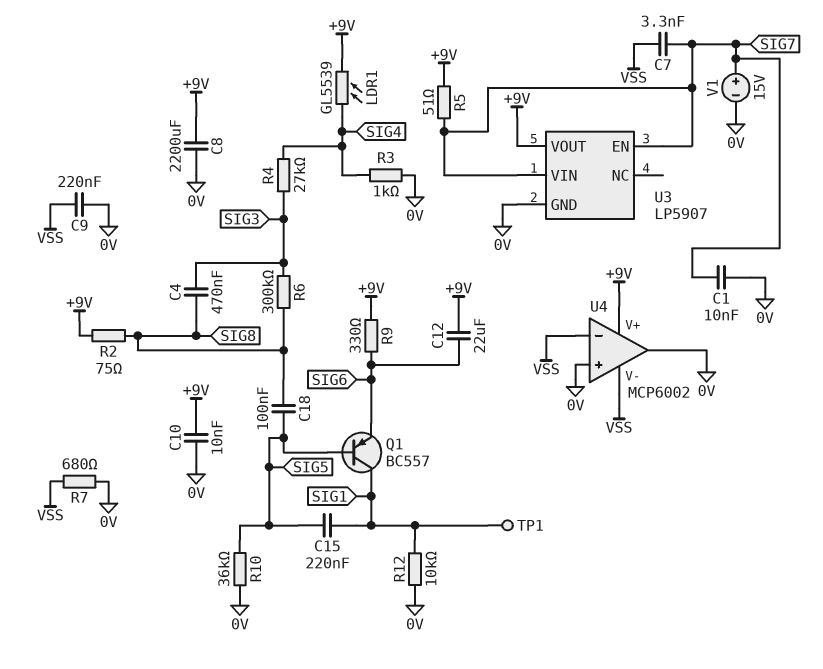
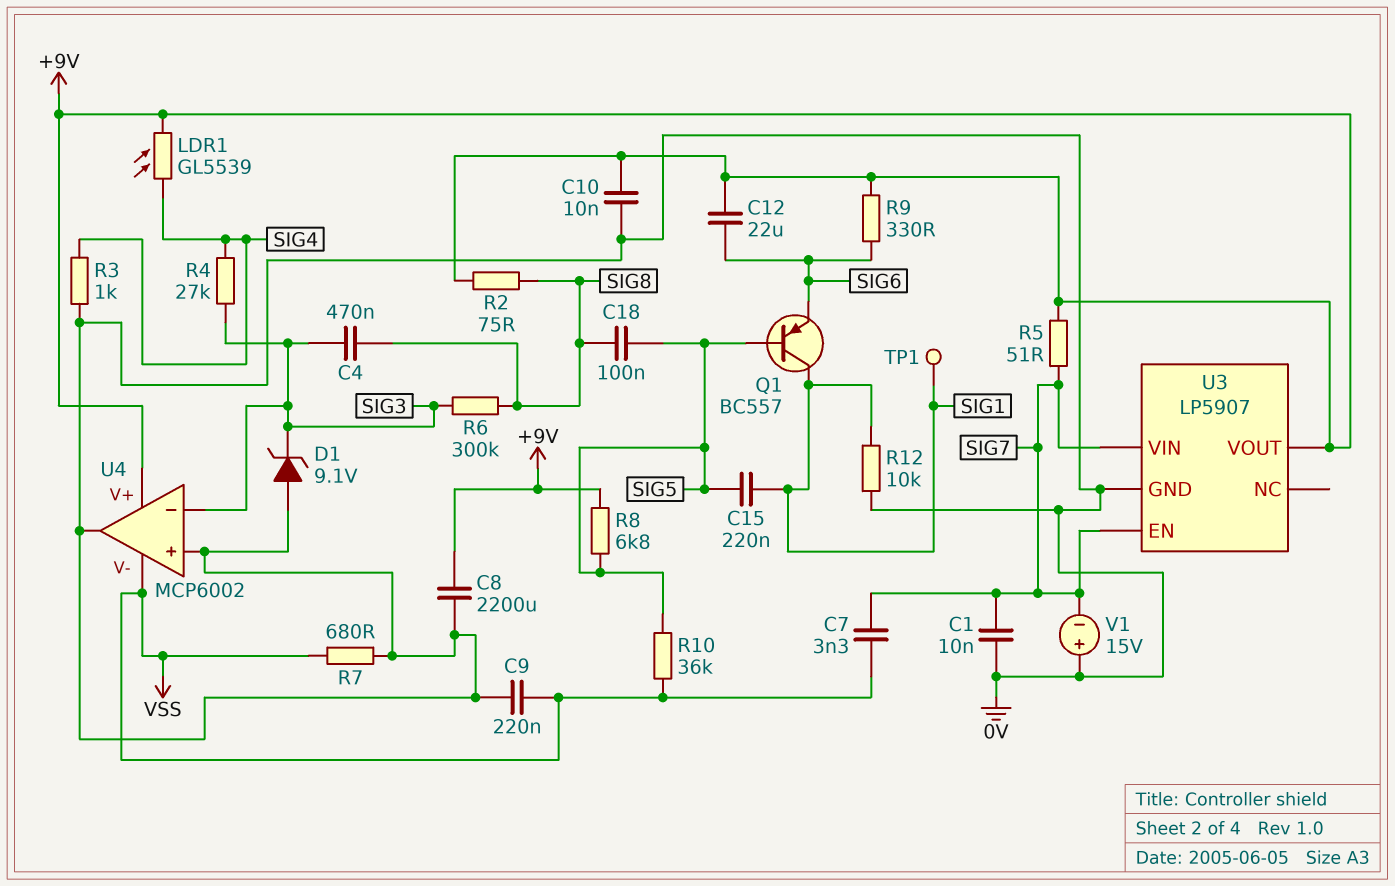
D1: none -> zener 9.1V (A 0V, K SIG3)
R8: none -> 6.8k (+9V, SIG5)
R10: 36k (0V, SIG5) -> 36k (SIG5, VSS)
U4 pin in-: VSS -> SIG3
V1: 15V (plus SIG7, minus 0V) -> 15V (plus 0V, minus SIG7)

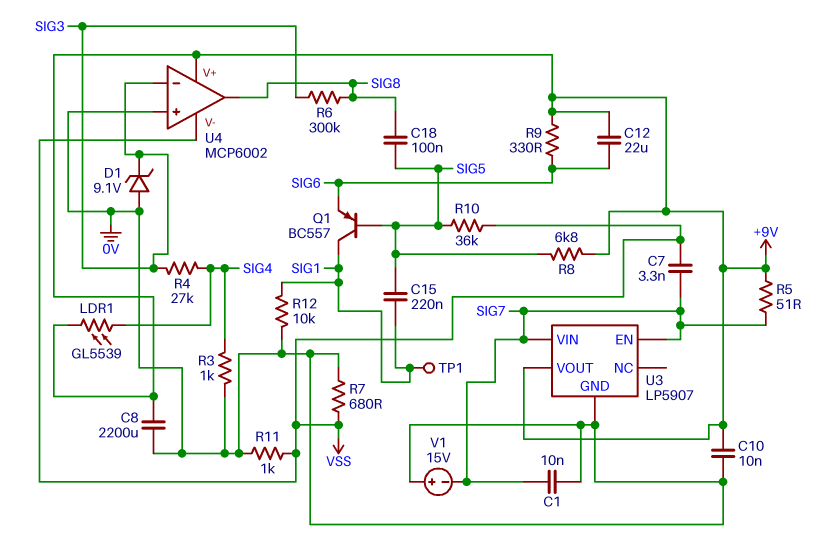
C4: 470nF (SIG3, SIG8) -> none
C9: 220nF (0V, VSS) -> none
R2: 75 (+9V, SIG8) -> none
R11: none -> 1k (0V, VSS)
U4 pin out: 0V -> SIG8

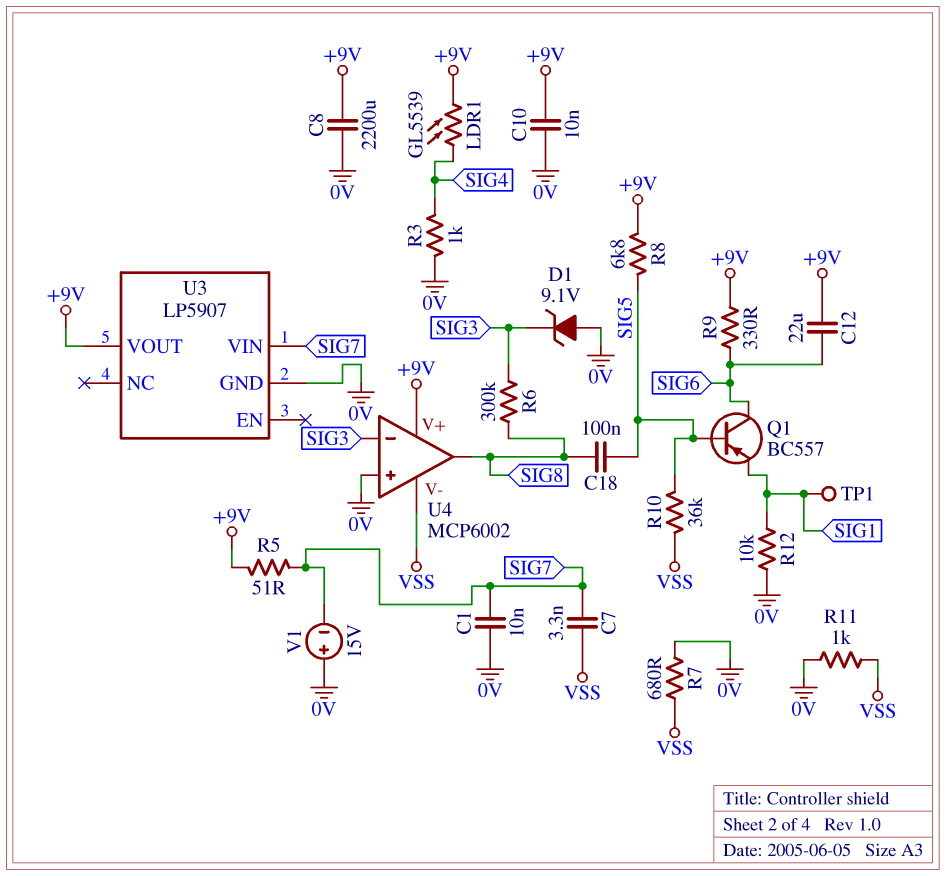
C15: 220nF (SIG1, SIG5) -> none
Q1: PNP BC557 (B SIG5, C SIG1, E SIG6) -> PNP BC557 (B SIG5, C SIG6, E SIG1)
R4: 27k (SIG3, SIG4) -> none
U3 pin EN: SIG7 -> none

